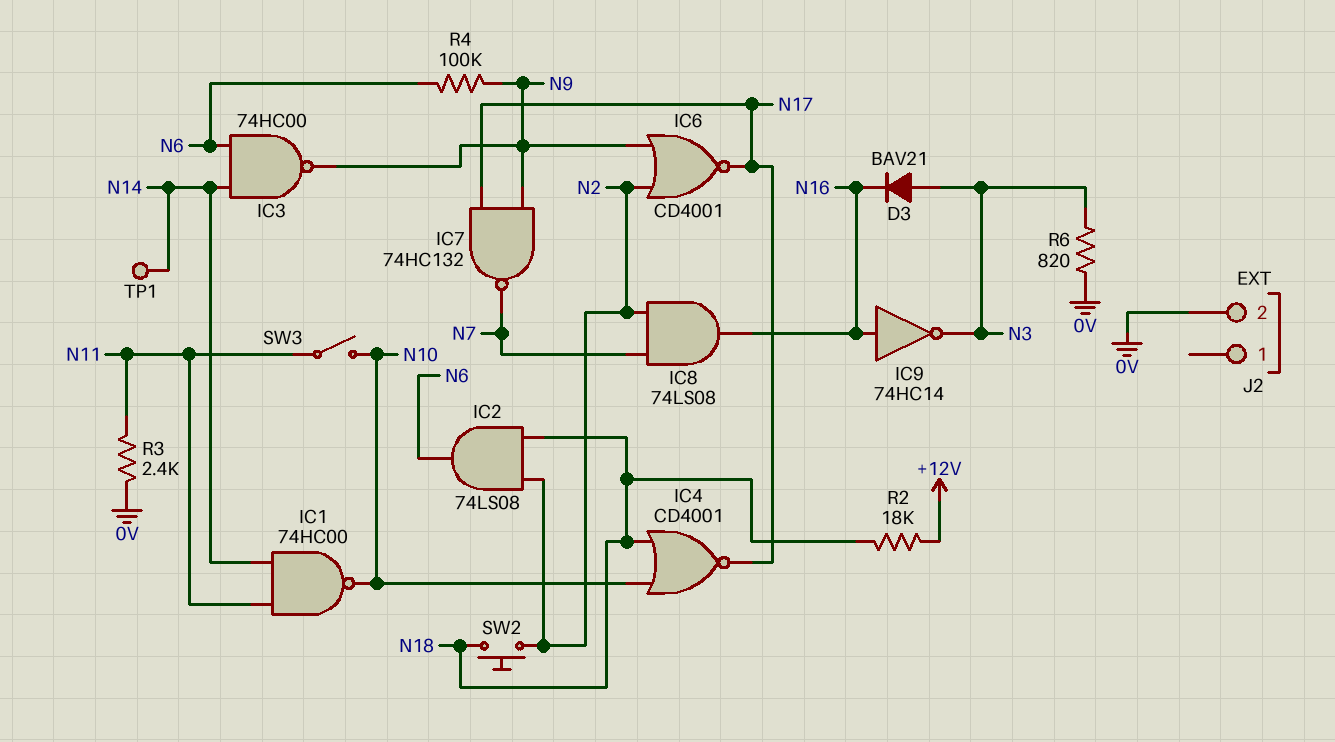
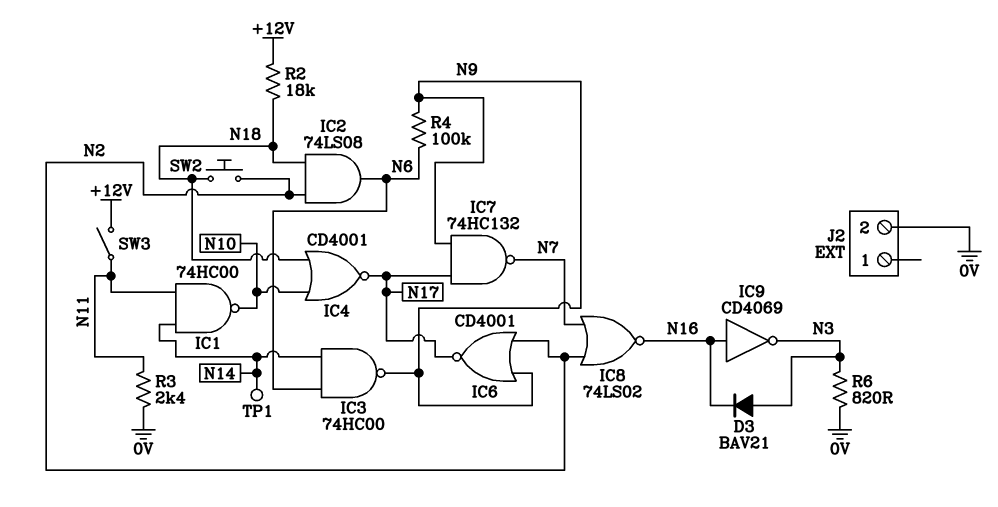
IC8: AND 74LS08 (in N2, in N7, out N16) -> NOR 74LS02 (in N2, in N7, out N16)
IC9: NOT 74HC14 (in N16, out N3) -> NOT CD4069 (in N16, out N3)
SW3: switch (N10, N11) -> switch (+12V, N11)

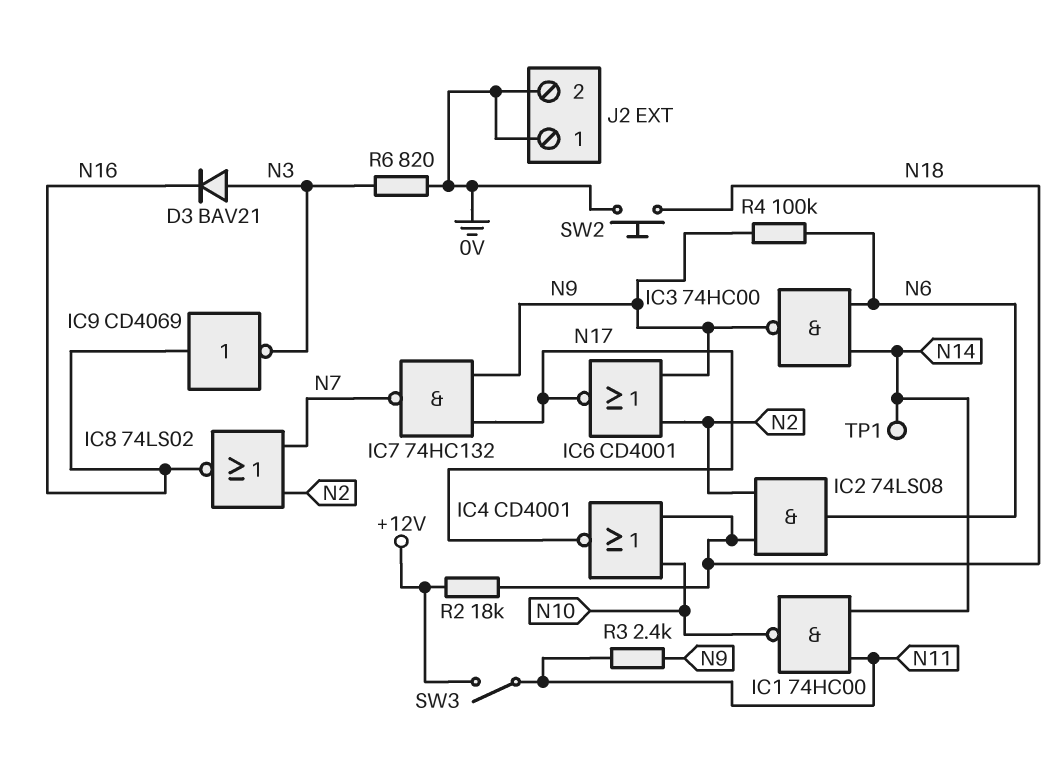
J2 pin 1: none -> 0V
R3: 2.4k (0V, N11) -> 2.4k (N9, N11)
SW2: button (N2, N18) -> button (0V, N18)

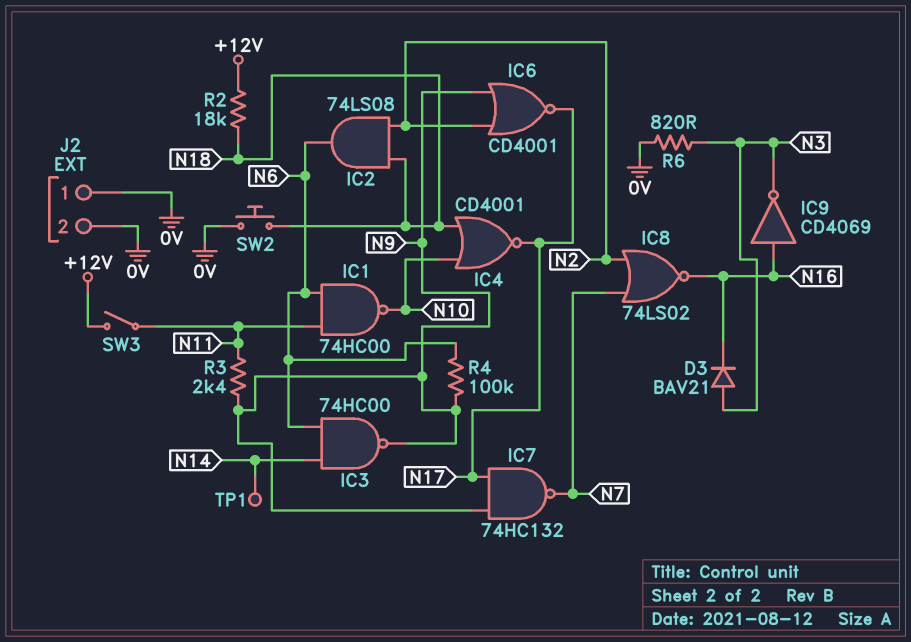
IC1: NAND 74HC00 (in N11, in N14, out N10) -> NAND 74HC00 (in N6, in N11, out N10)

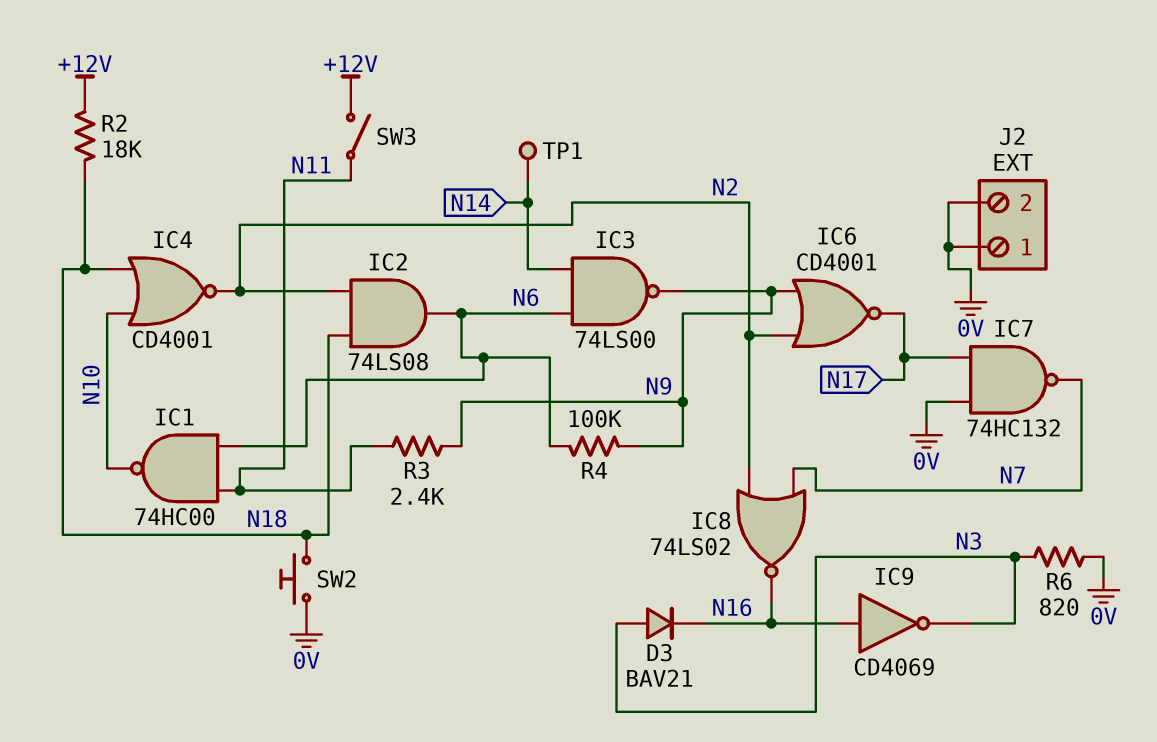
IC3: NAND 74HC00 (in N6, in N14, out N9) -> NAND 74LS00 (in N6, in N14, out N9)
IC4: NOR CD4001 (in N10, in N18, out N17) -> NOR CD4001 (in N10, in N18, out N2)
IC7: NAND 74HC132 (in N9, in N17, out N7) -> NAND 74HC132 (in 0V, in N17, out N7)

